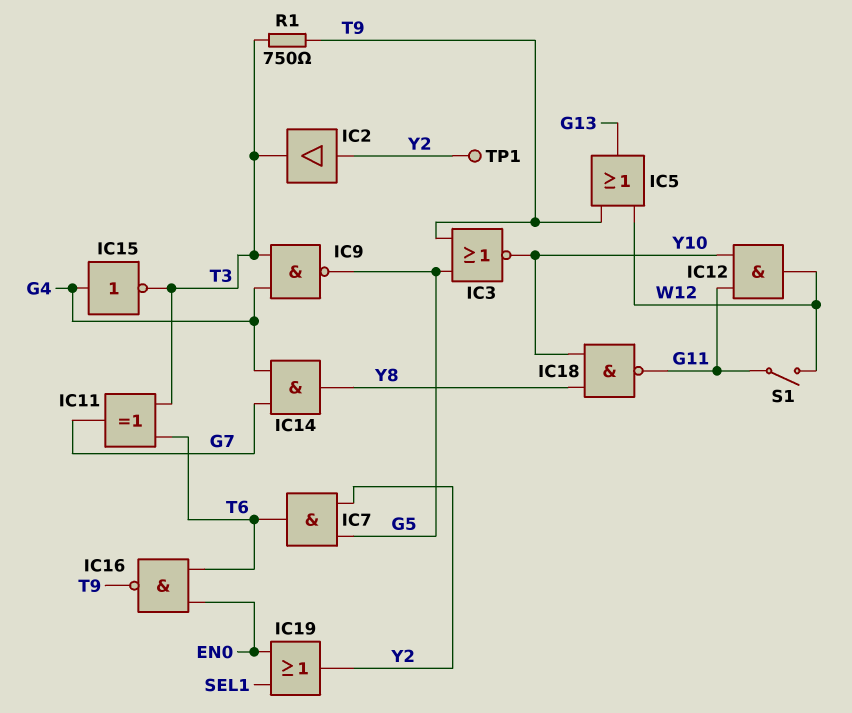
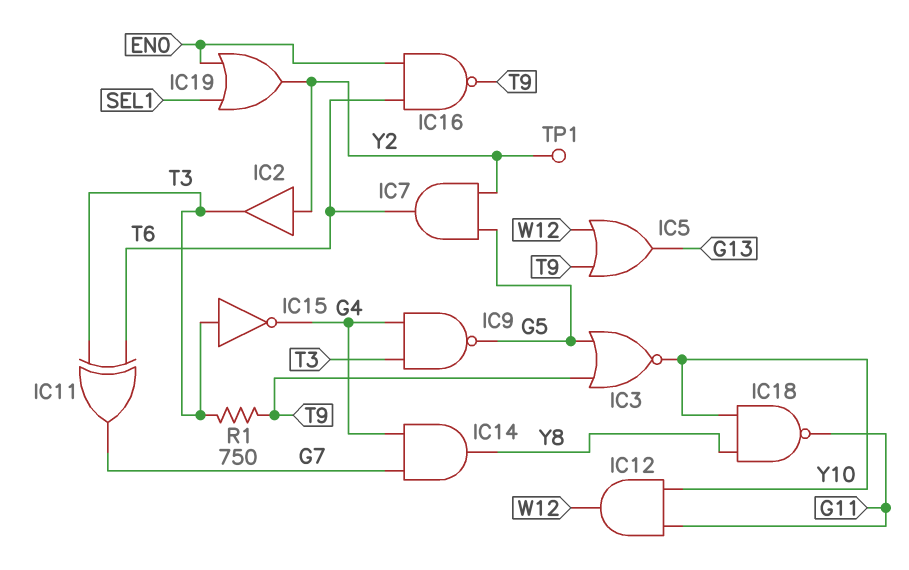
IC15: NOT (in G4, out T3) -> NOT (in T3, out G4)
S1: switch (G11, W12) -> none

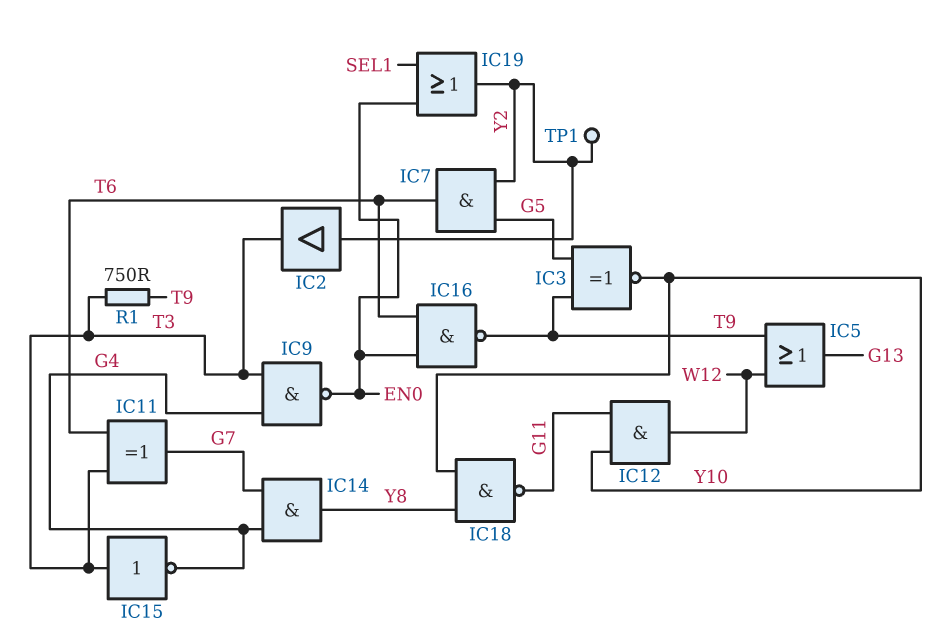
IC3: NOR (in G5, in T9, out Y10) -> XNOR (in G5, in T9, out Y10)
IC9: NAND (in G4, in T3, out G5) -> NAND (in G4, in T3, out EN0)

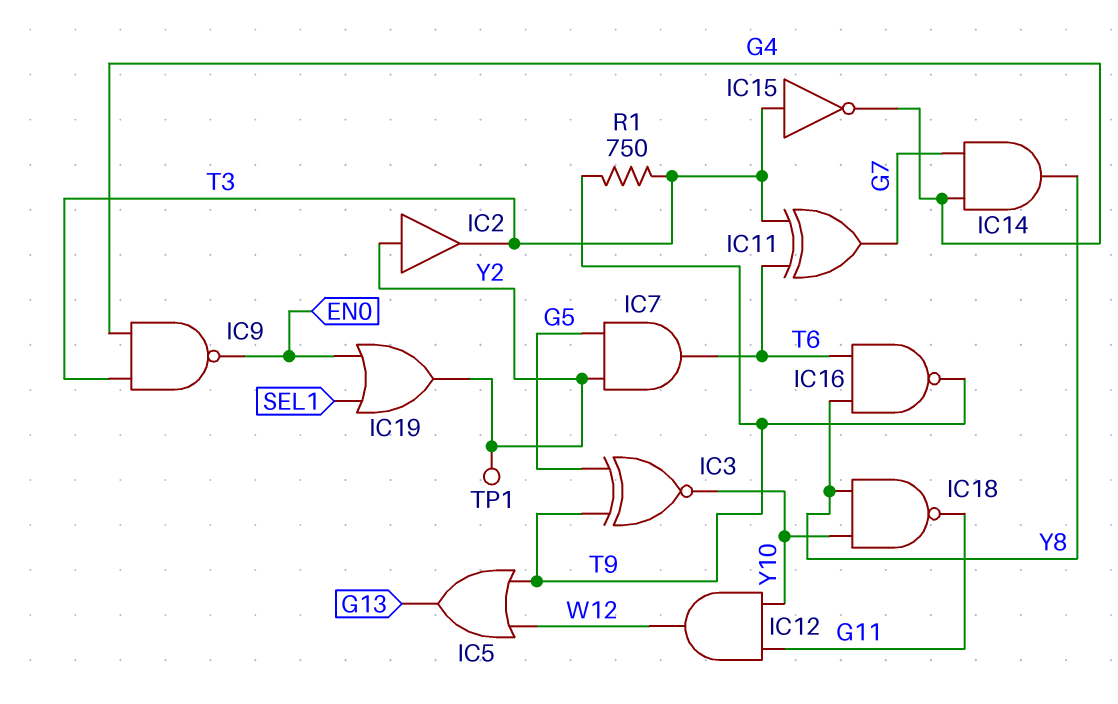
IC16: NAND (in EN0, in T6, out T9) -> NAND (in T6, in Y8, out T9)

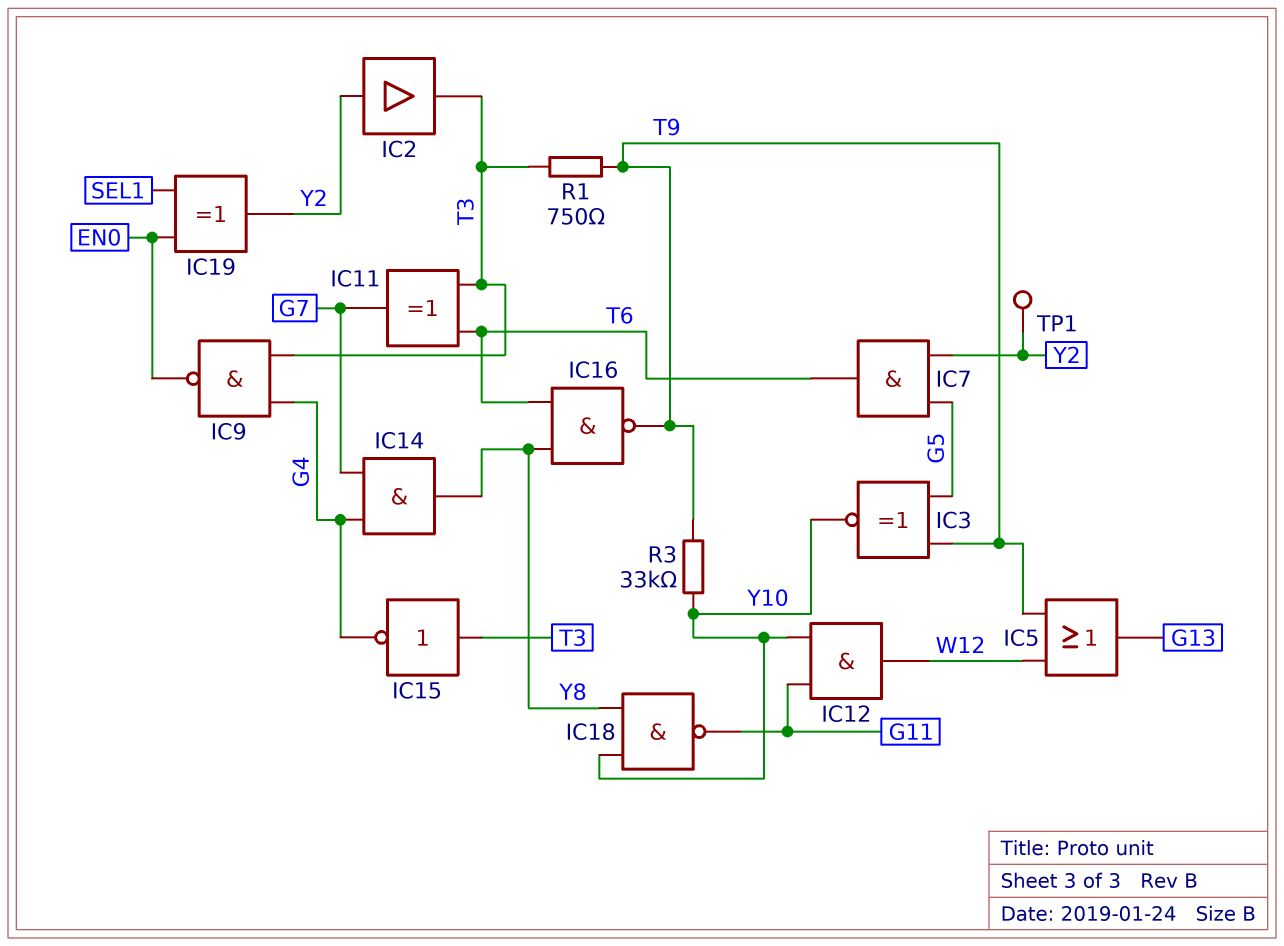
IC19: OR (in EN0, in SEL1, out Y2) -> XOR (in EN0, in SEL1, out Y2)
R3: none -> 33k (T9, Y10)

